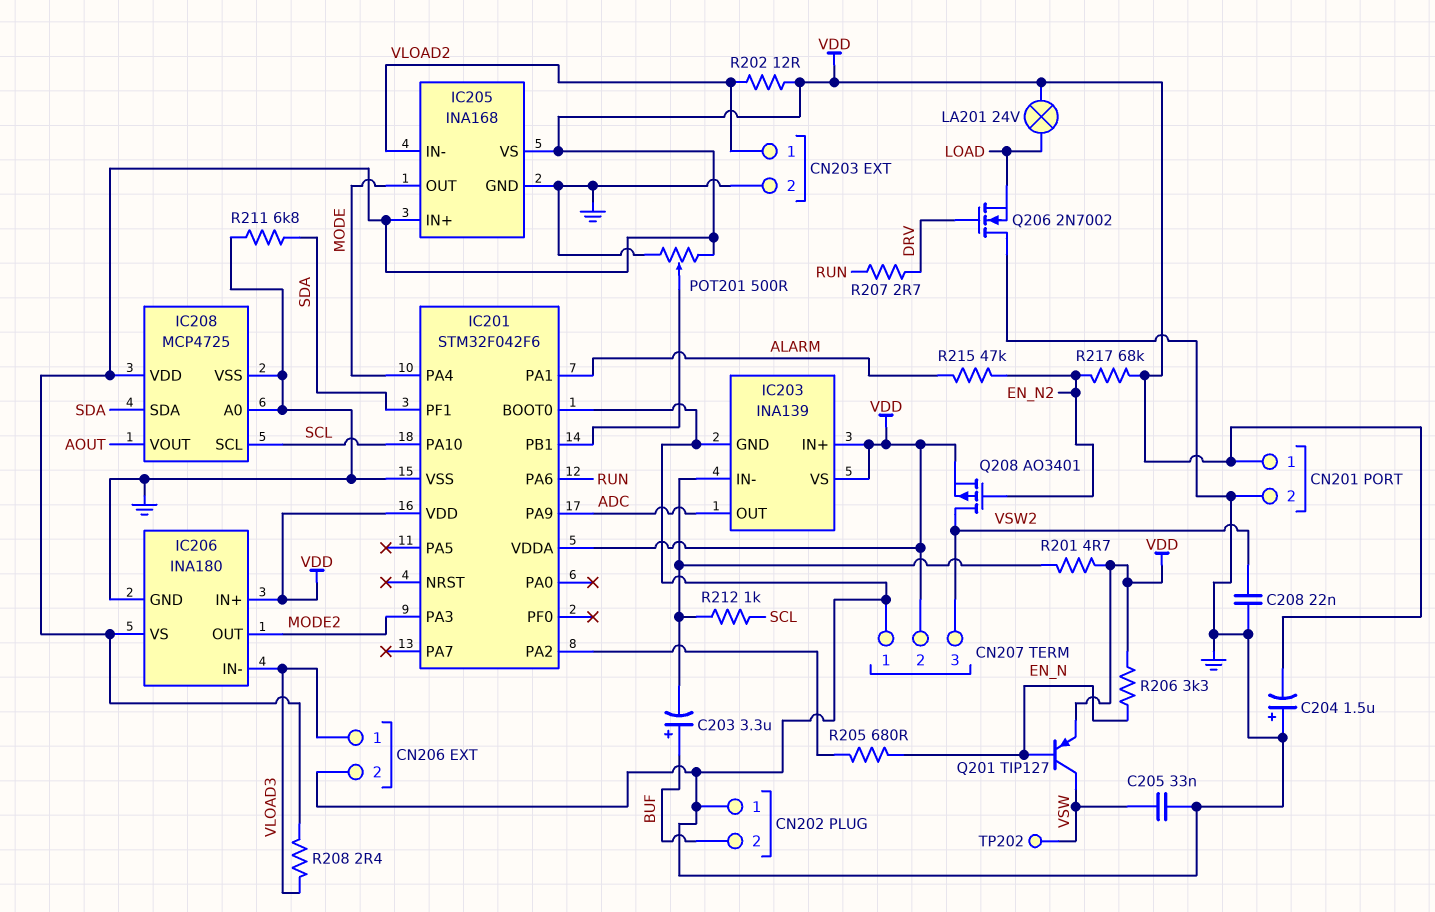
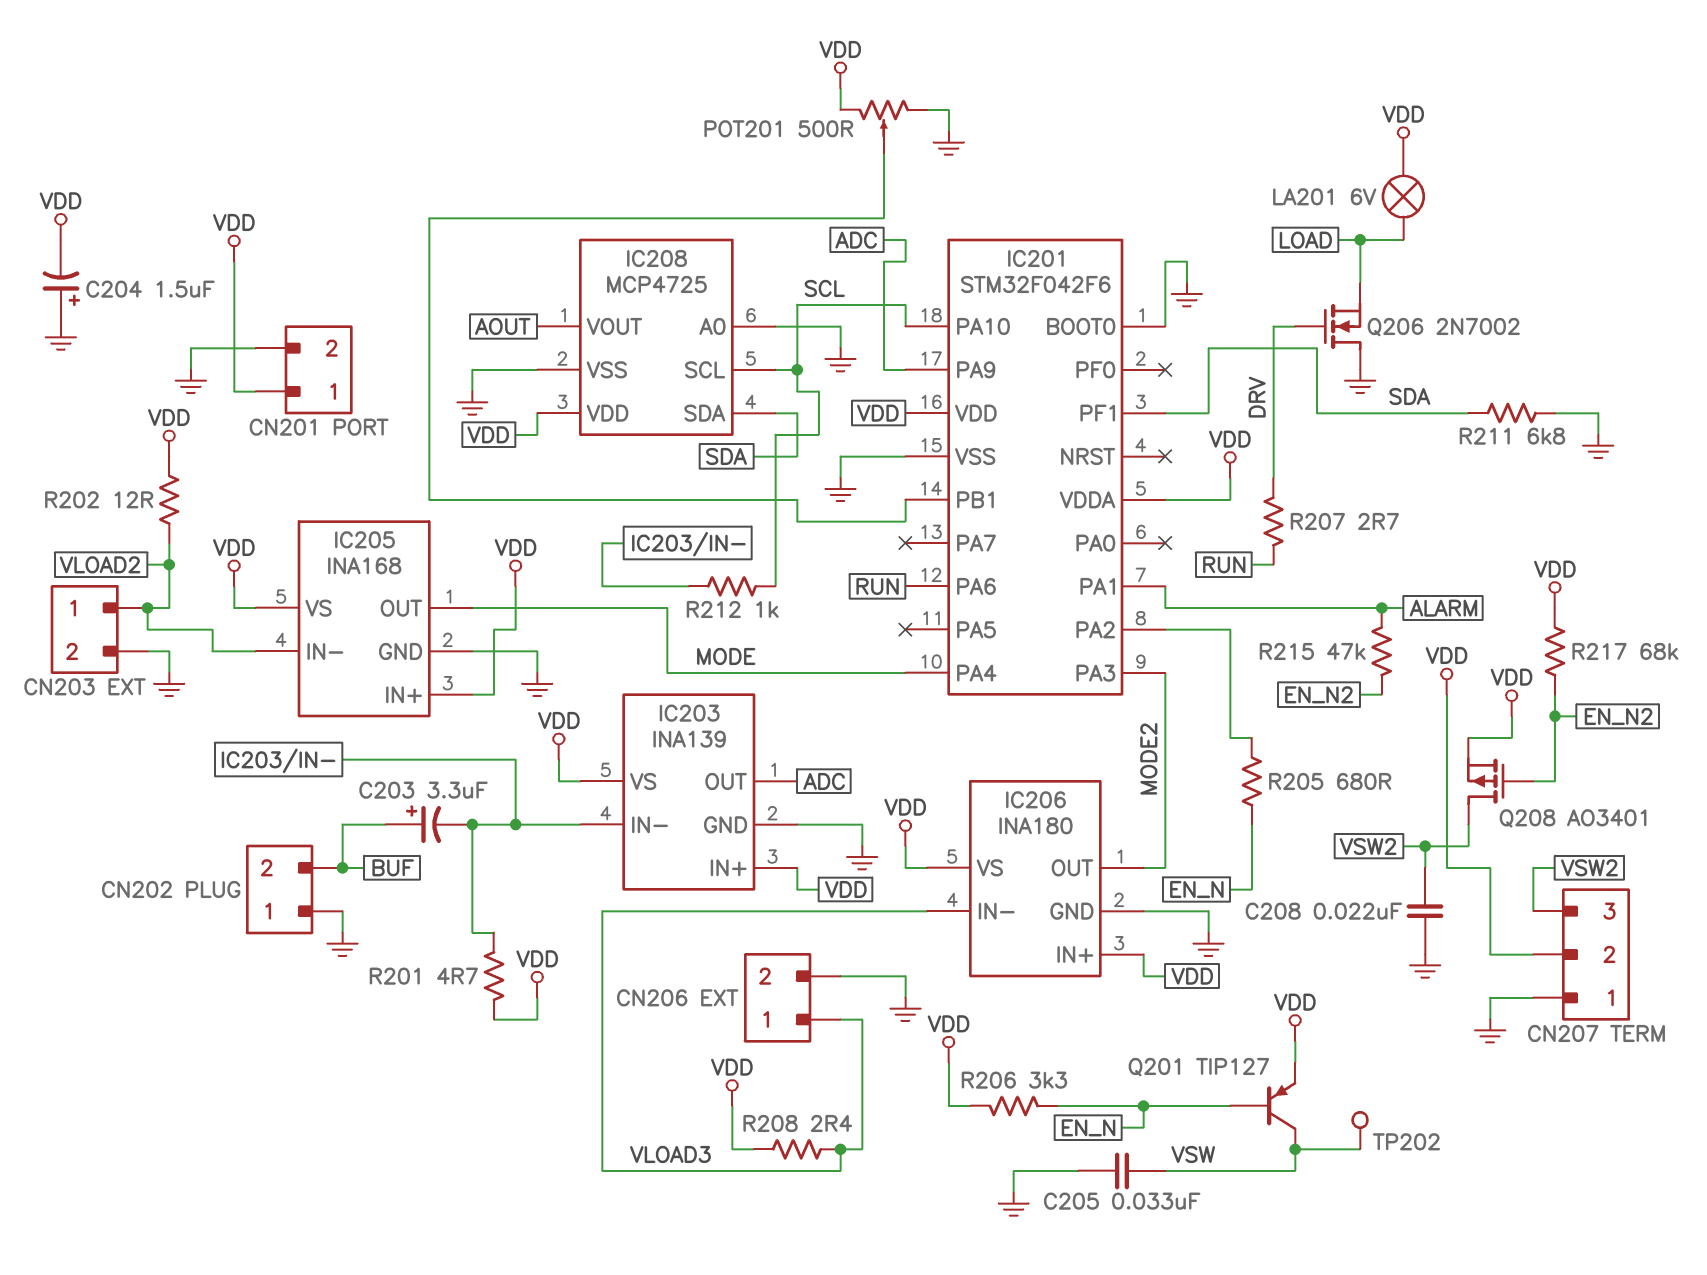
LA201: lamp 24V (LOAD, VDD) -> lamp 6V (LOAD, VDD)

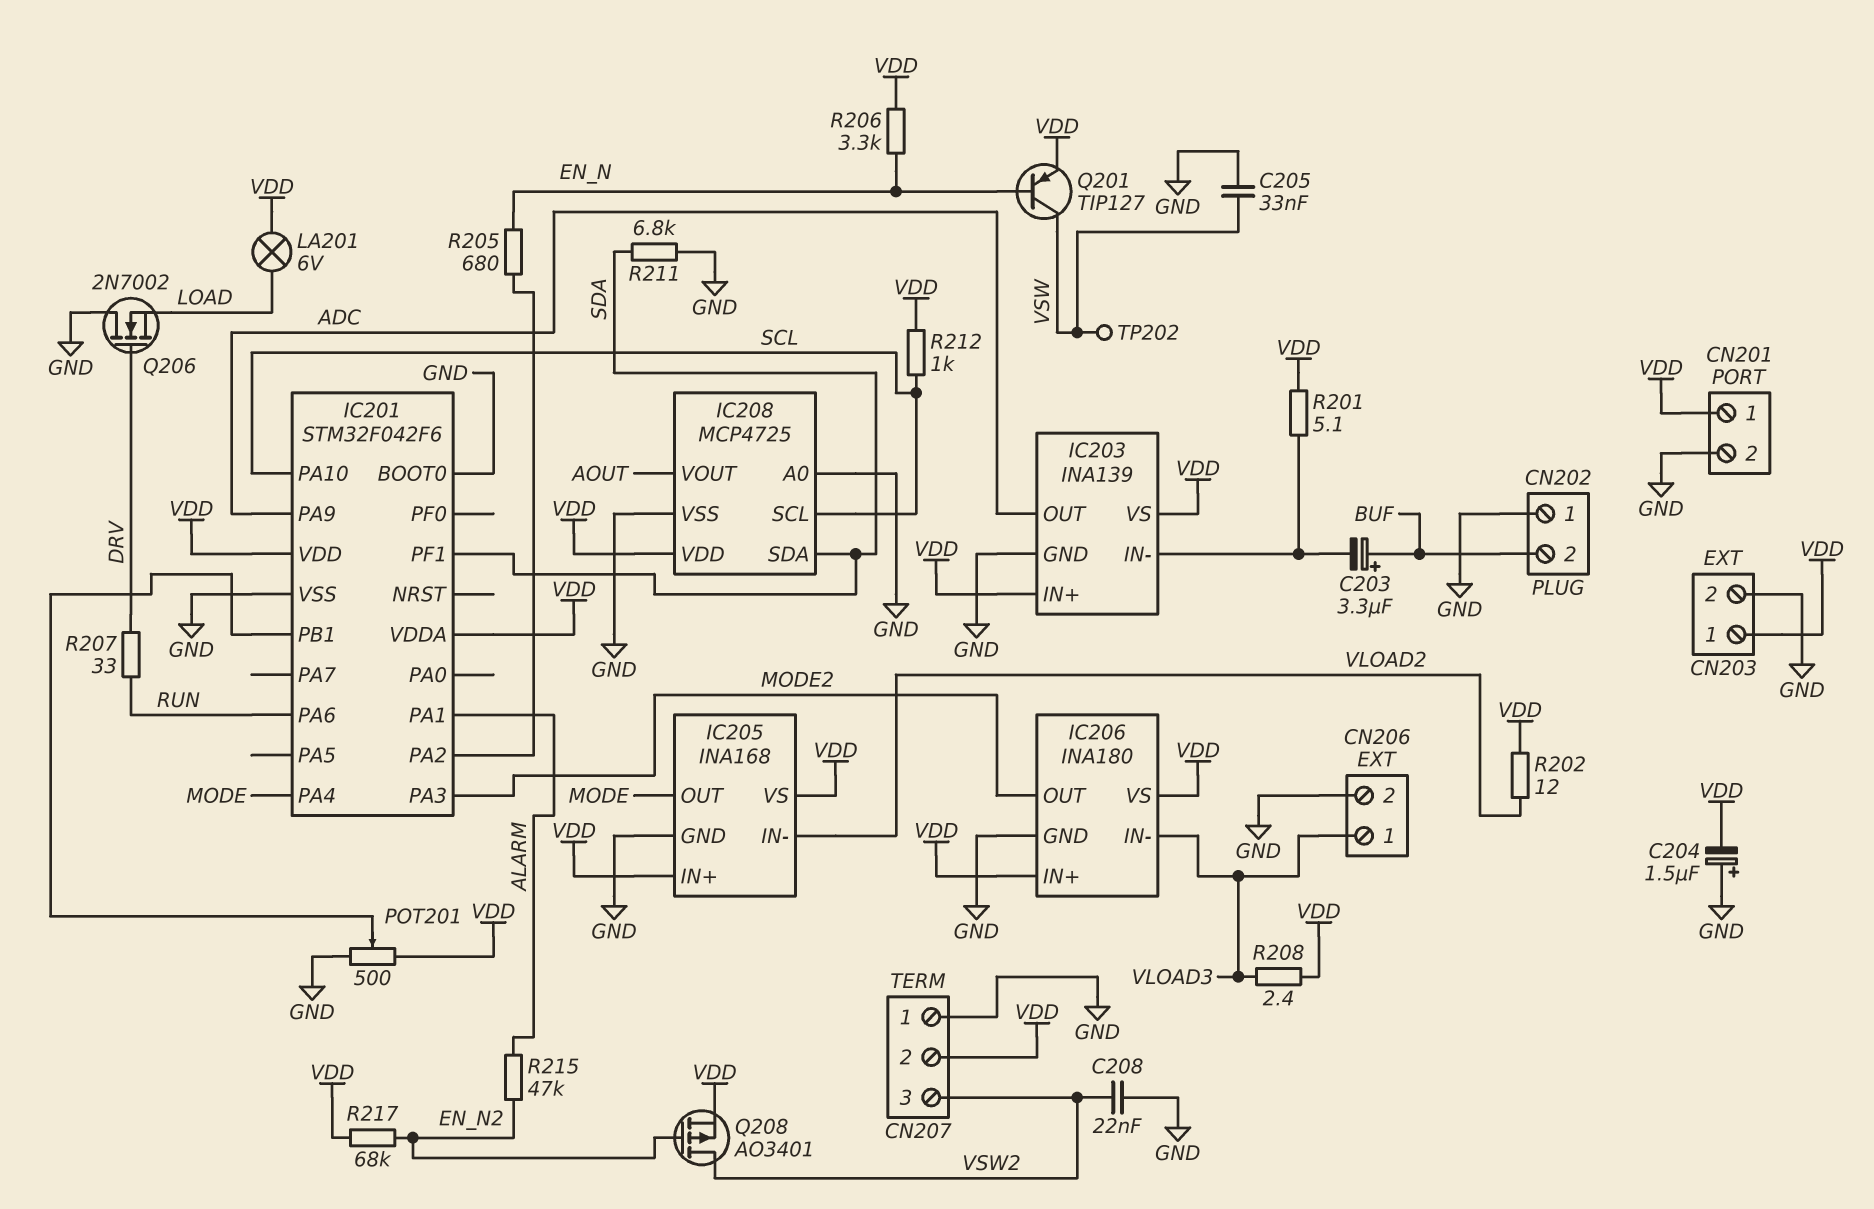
CN203 pin 1: VLOAD2 -> VDD
R201: 4.7 (IC203/IN-, VDD) -> 5.1 (IC203/IN-, VDD)
R207: 2.7 (DRV, RUN) -> 33 (DRV, RUN)
R212: 1k (IC203/IN-, SCL) -> 1k (SCL, VDD)

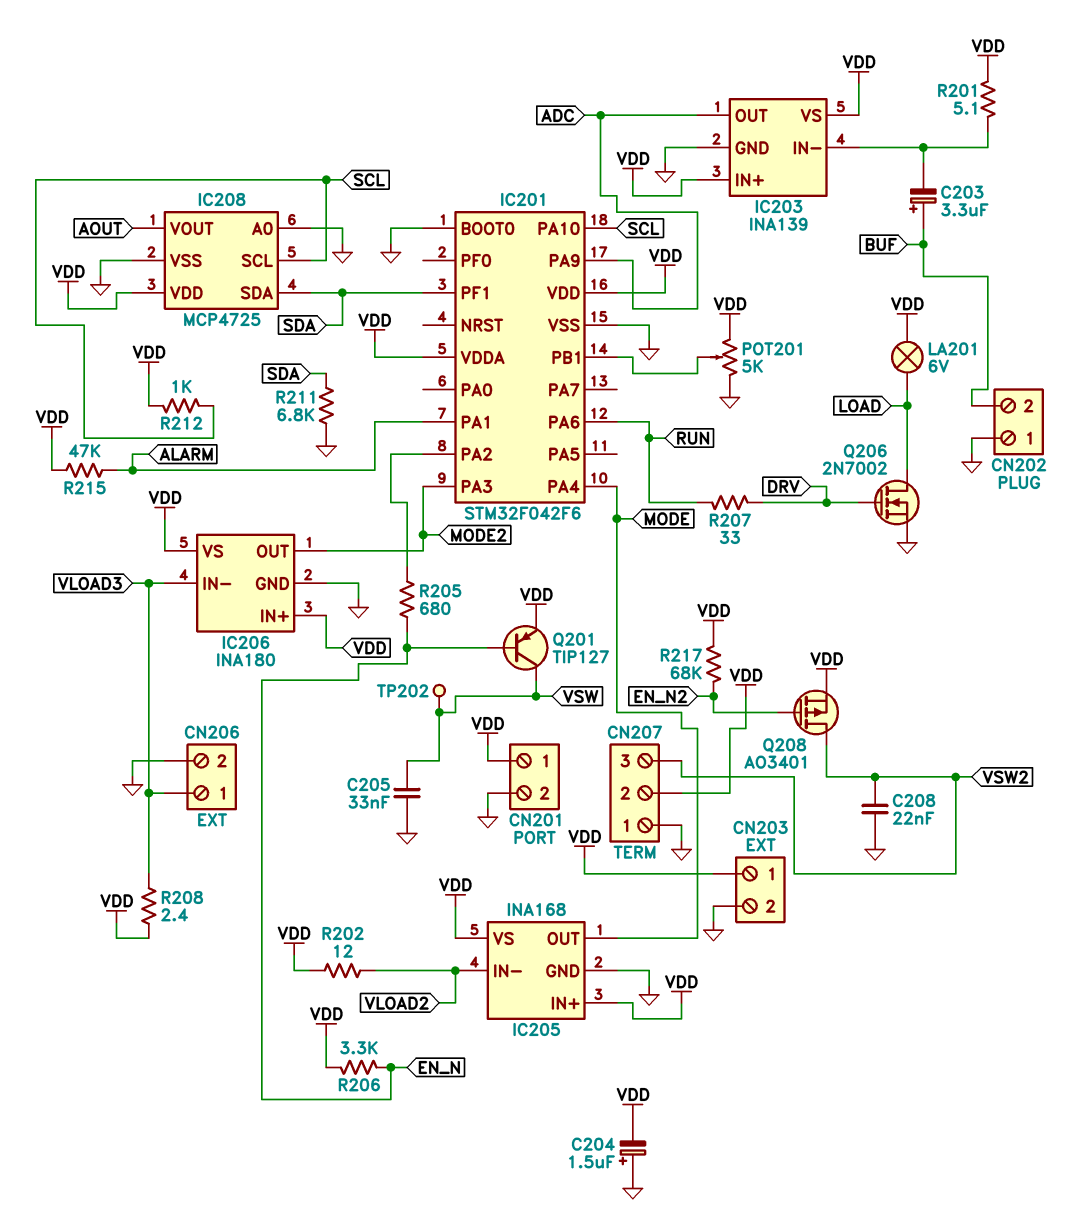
POT201: 500 (GND, VDD, wiper IC201/PB1) -> 5k (GND, VDD, wiper IC201/PB1)
Q206: NMOS 2N7002 (G DRV, D GND, S LOAD) -> NMOS 2N7002 (G DRV, D LOAD, S GND)
R215: 47k (ALARM, EN_N2) -> 47k (ALARM, VDD)

